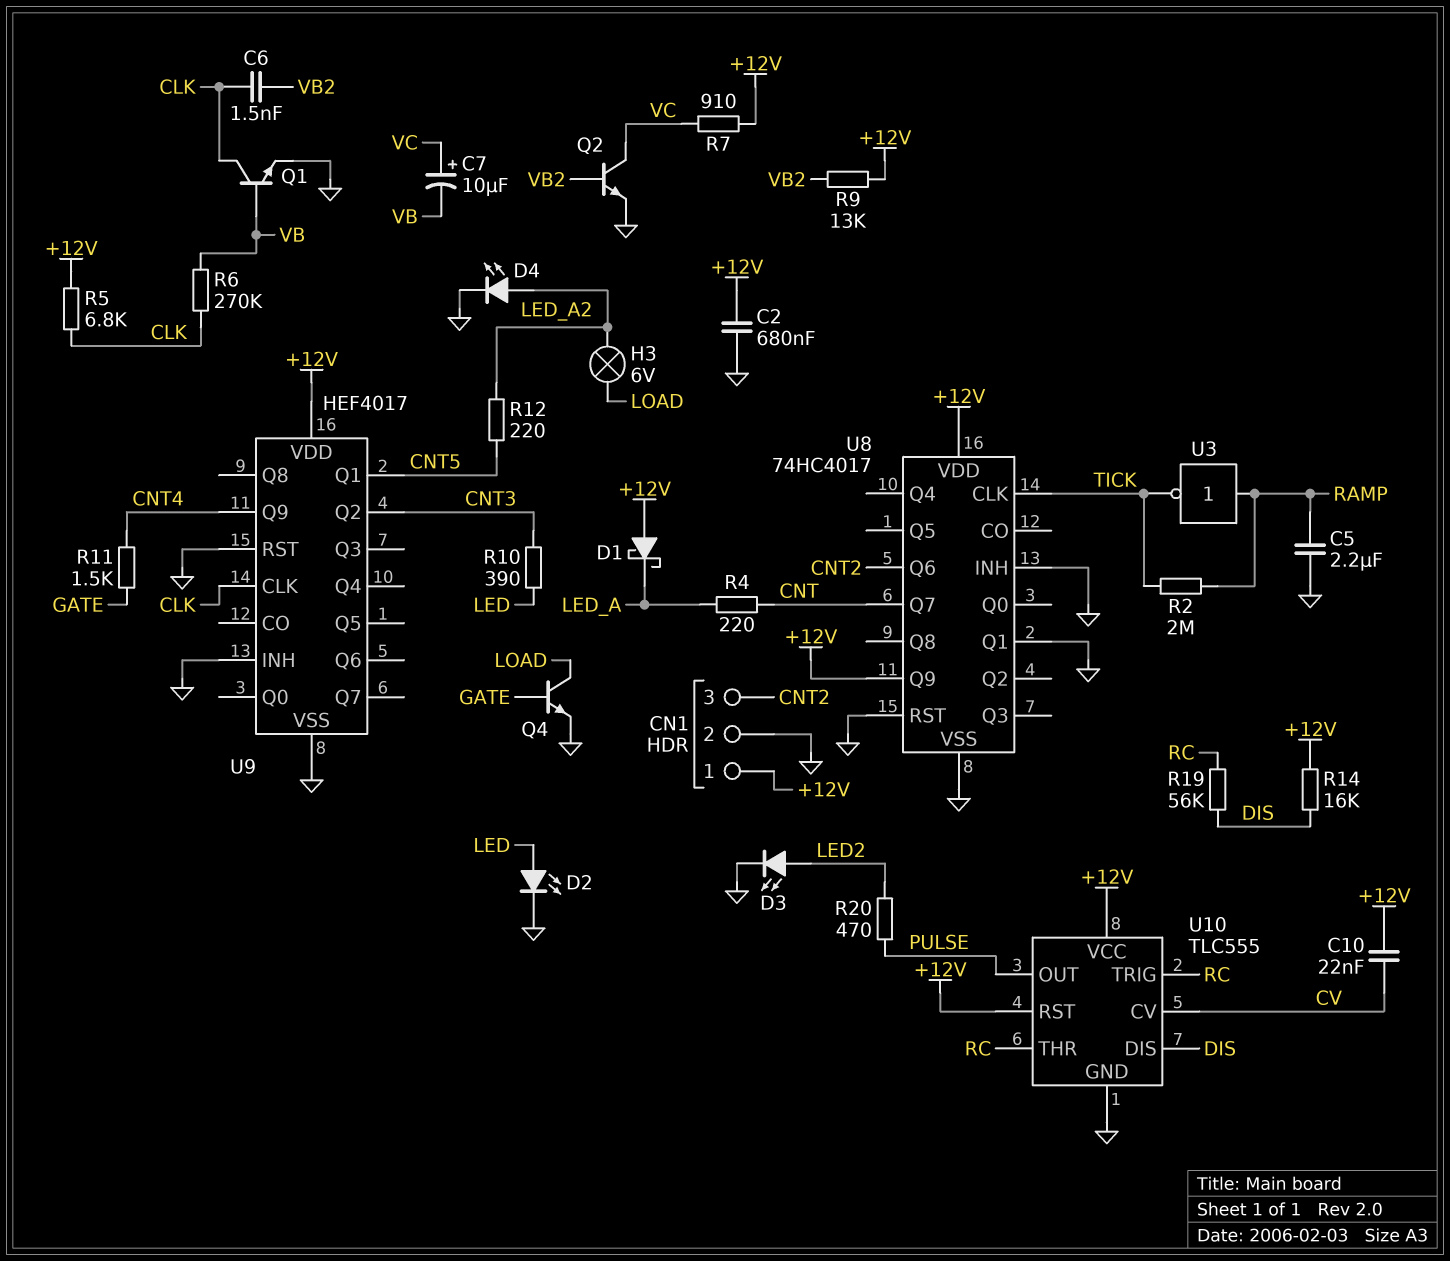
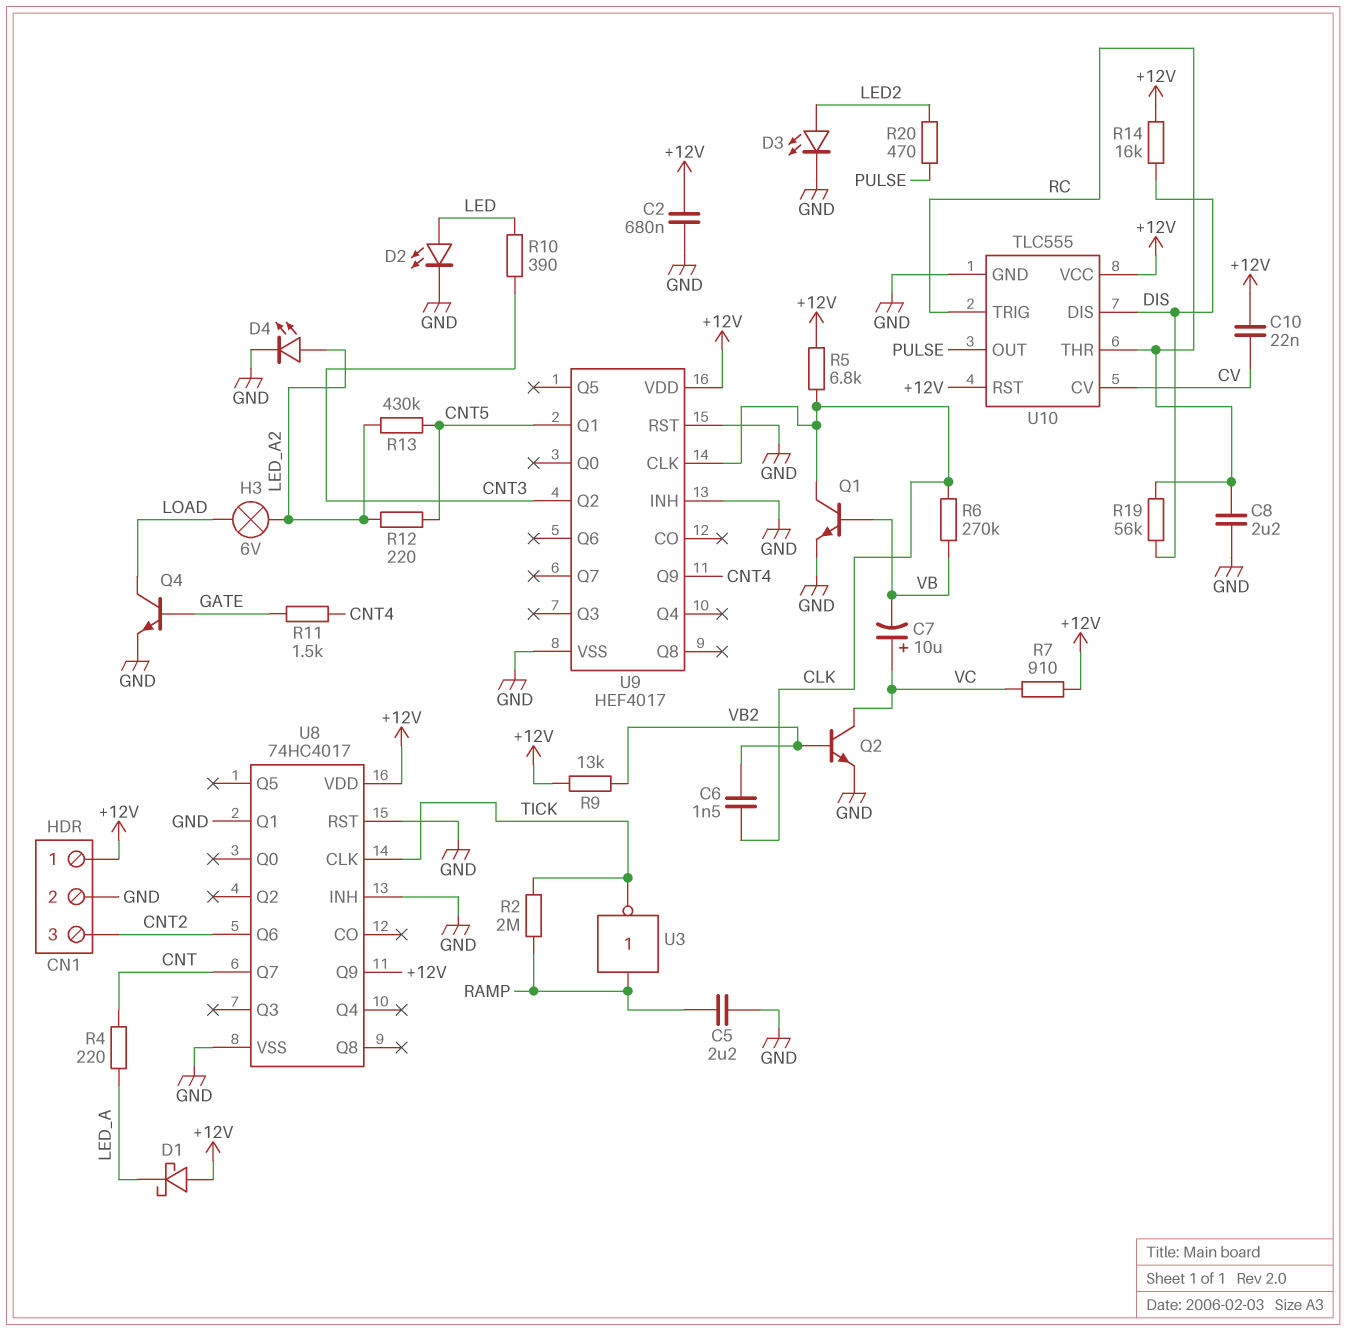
C8: none -> 2.2uF (GND, RC)
R13: none -> 430k (CNT5, LED_A2)

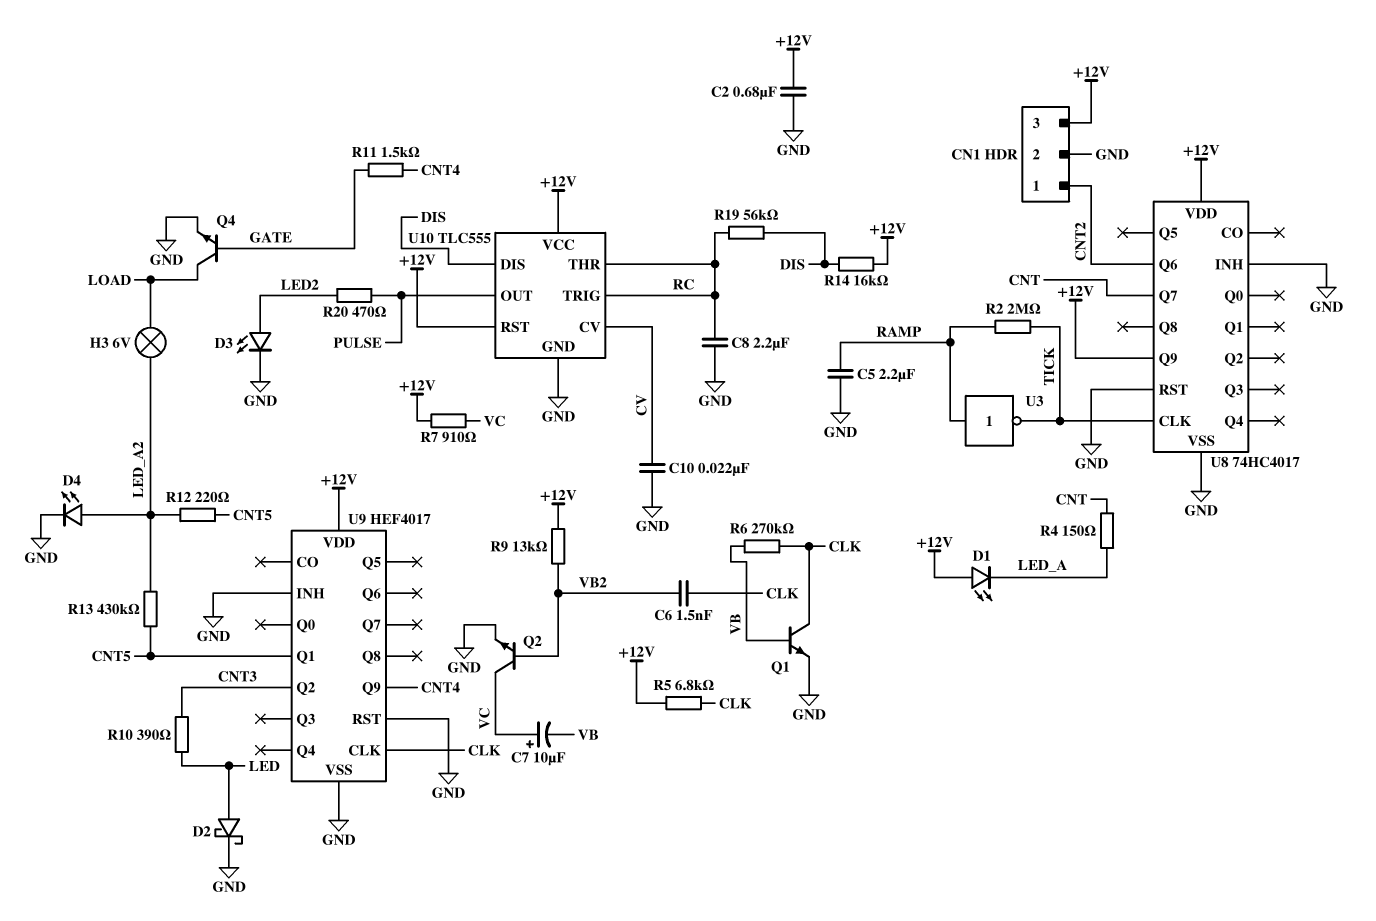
C10: 22nF (+12V, CV) -> 22nF (CV, GND)
CN1 pin 1: +12V -> CNT2
CN1 pin 3: CNT2 -> +12V
D1: schottky (A +12V, K LED_A) -> LED (A +12V, K LED_A)
D2: LED (A LED, K GND) -> schottky (A LED, K GND)
R4: 220 (CNT, LED_A) -> 150 (CNT, LED_A)
U8 pin Q1: GND -> none

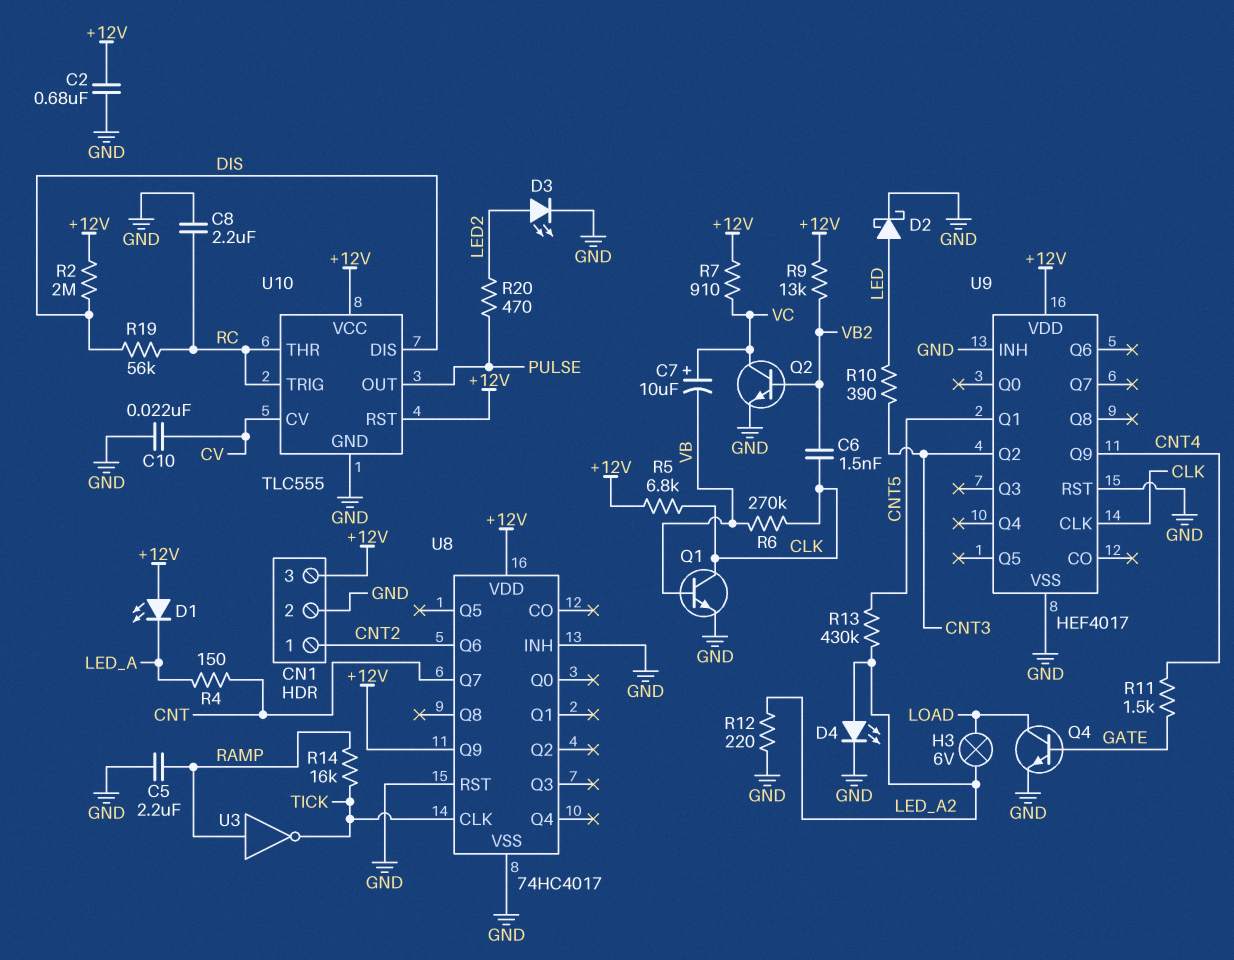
R2: 2M (RAMP, TICK) -> 2M (+12V, DIS)
R12: 220 (CNT5, LED_A2) -> 220 (GND, LED_A2)
R14: 16k (+12V, DIS) -> 16k (RAMP, TICK)

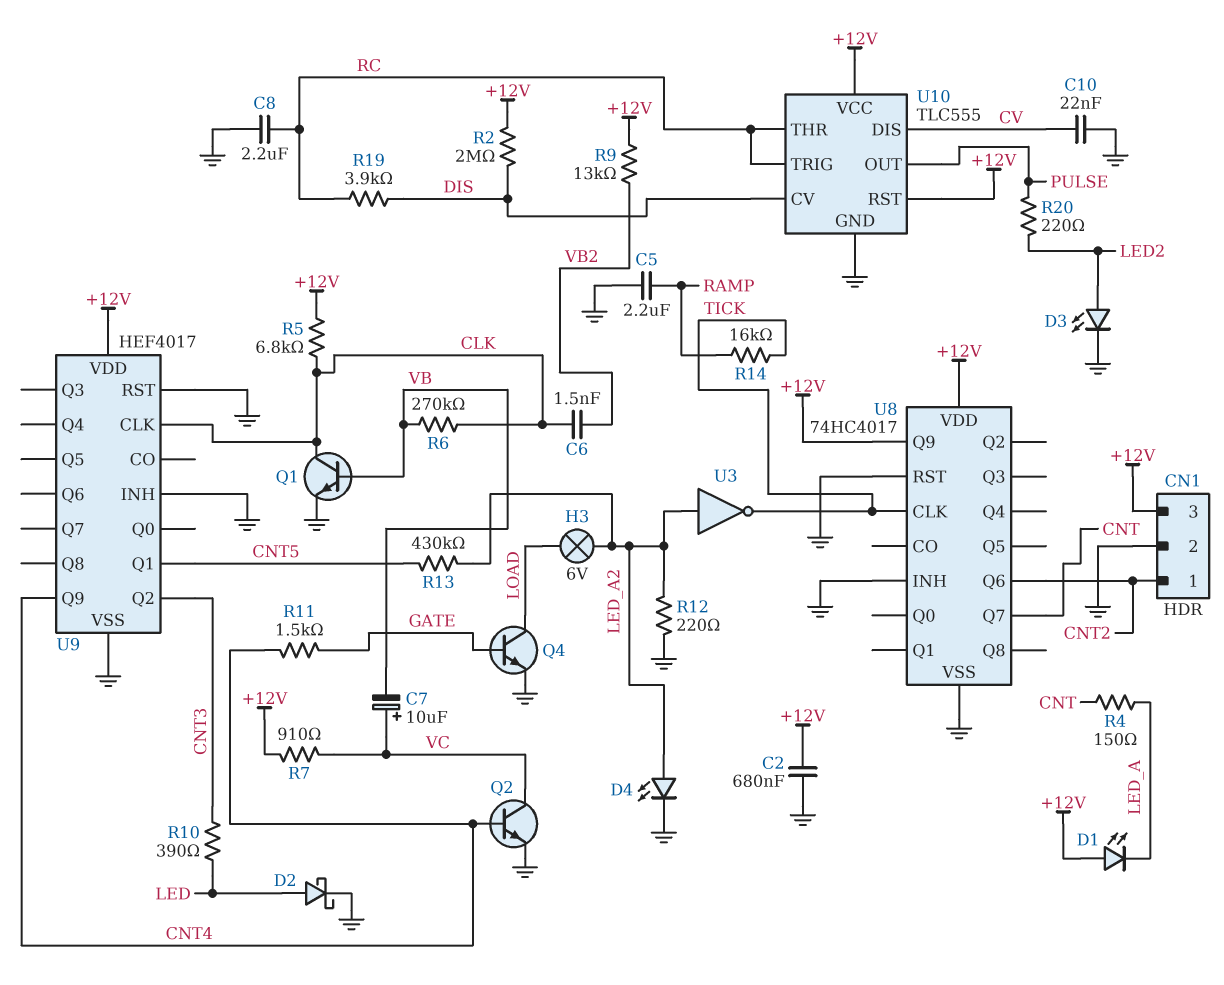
Q2: NPN (B VB2, C VC, E GND) -> NPN (B CNT4, C VC, E GND)
R19: 56k (DIS, RC) -> 3.9k (DIS, RC)
R20: 470 (LED2, PULSE) -> 220 (LED2, PULSE)
U3: NOT (in RAMP, out TICK) -> NOT (in LED_A2, out TICK)
U10 pin CV: CV -> DIS
U10 pin DIS: DIS -> CV

